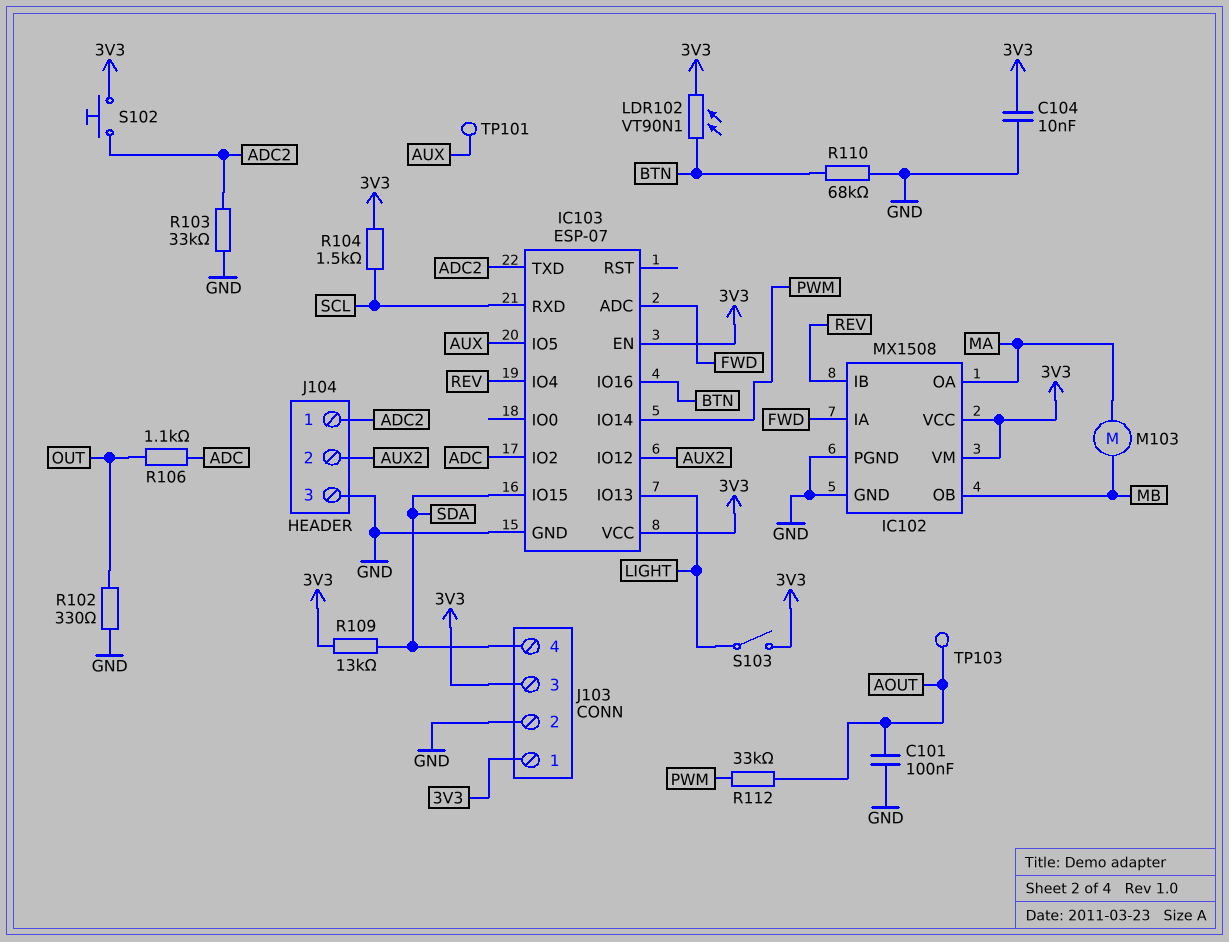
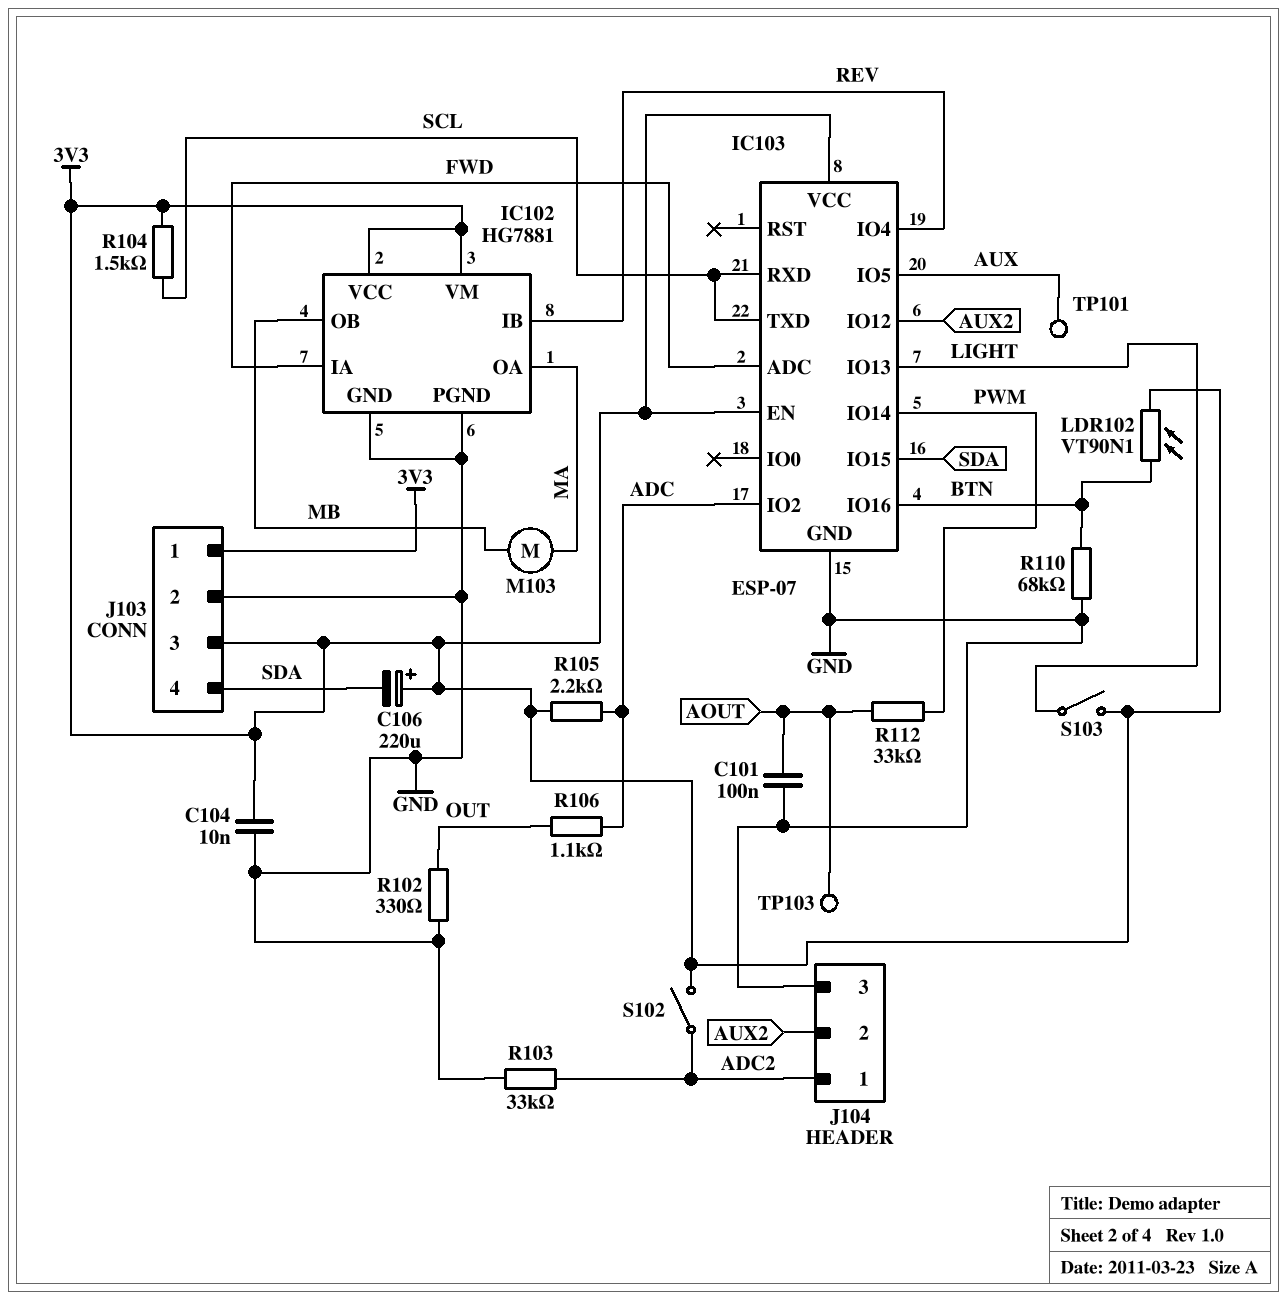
C106: none -> 220uF (plus 3V3, minus SDA)
IC102: MX1508 -> HG7881
IC103 pin TXD: ADC2 -> SCL
R105: none -> 2.2k (3V3, ADC)
R109: 13k (3V3, SDA) -> none
S102: button (3V3, ADC2) -> switch (3V3, ADC2)

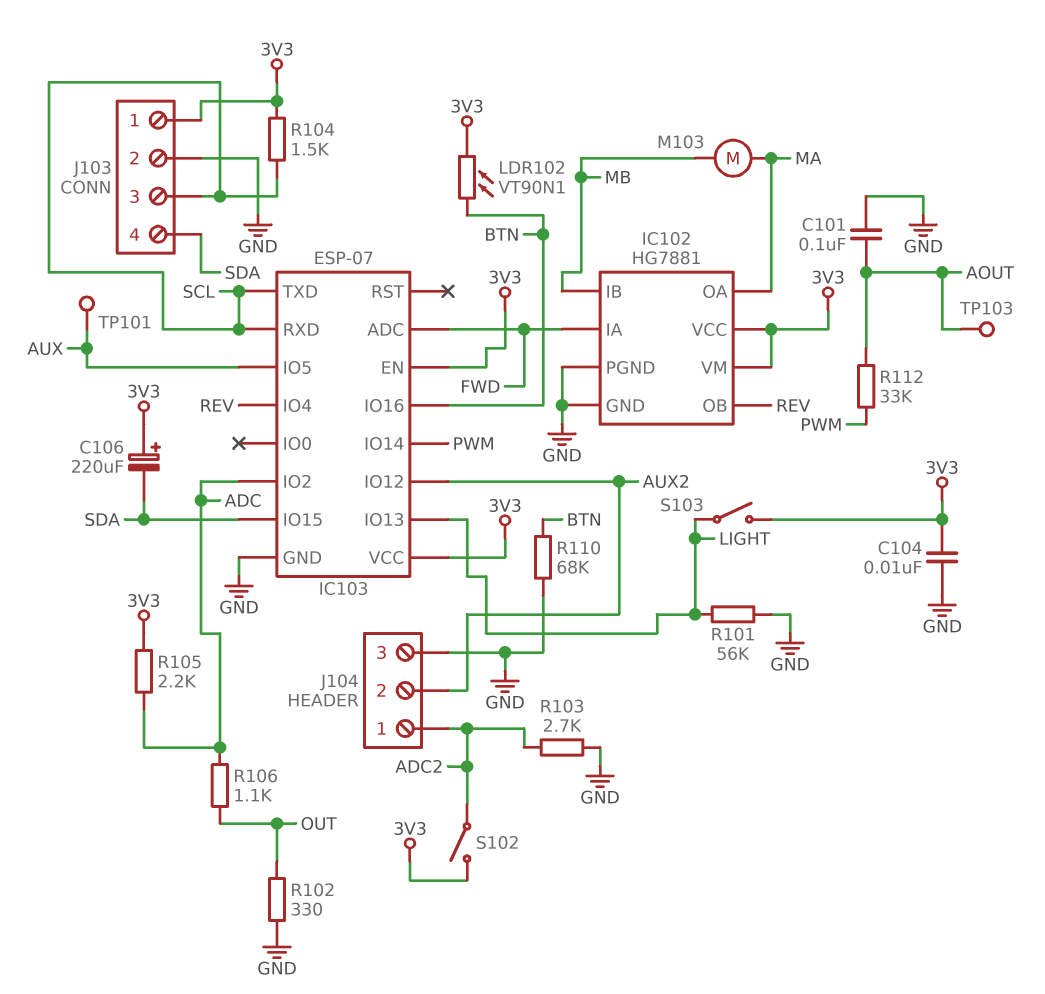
IC102 pin IB: REV -> MB
IC102 pin OB: MB -> REV
J103 pin 3: 3V3 -> SCL
R101: none -> 56k (GND, LIGHT)
R103: 33k (ADC2, GND) -> 2.7k (ADC2, GND)

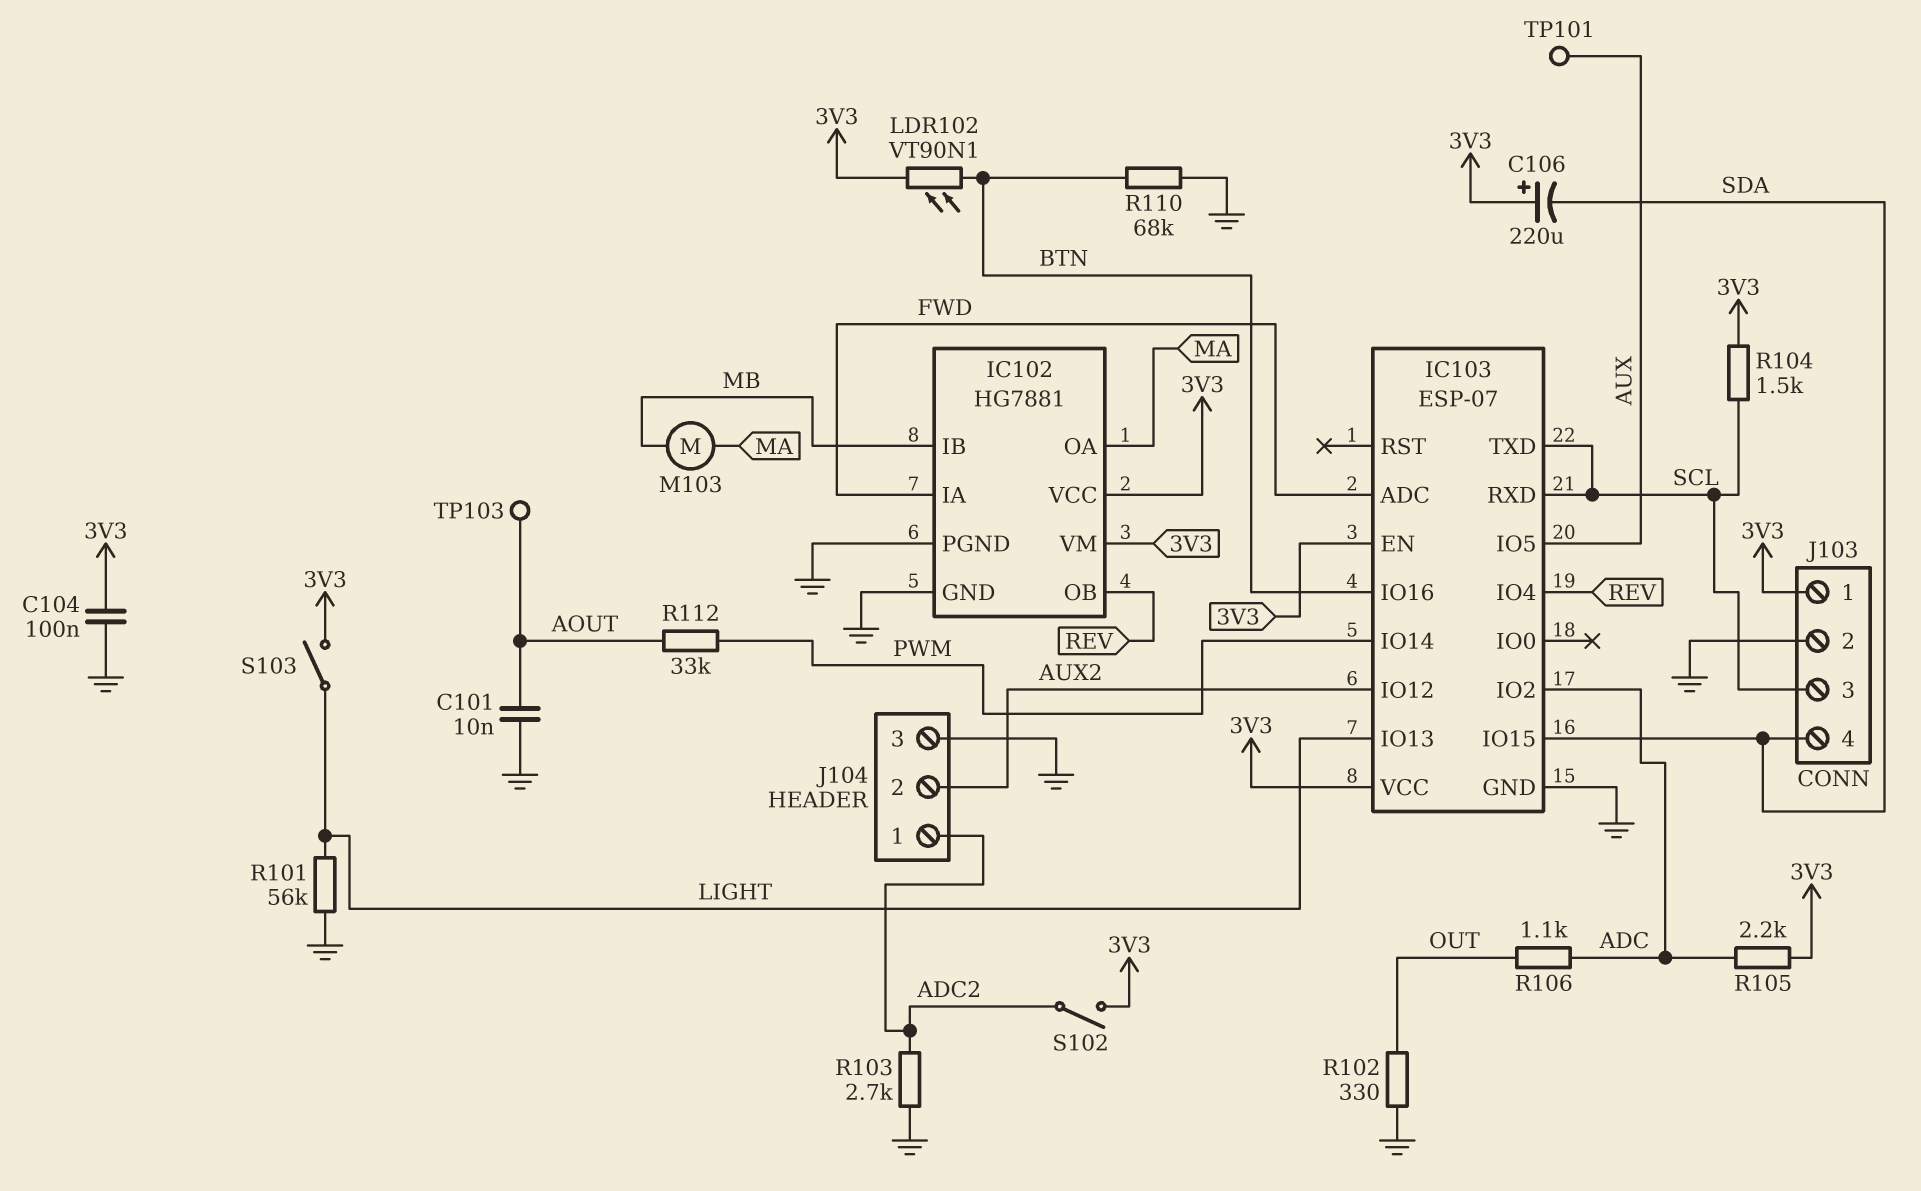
C101: 100nF (AOUT, GND) -> 10nF (AOUT, GND)
C104: 10nF (3V3, GND) -> 100nF (3V3, GND)

